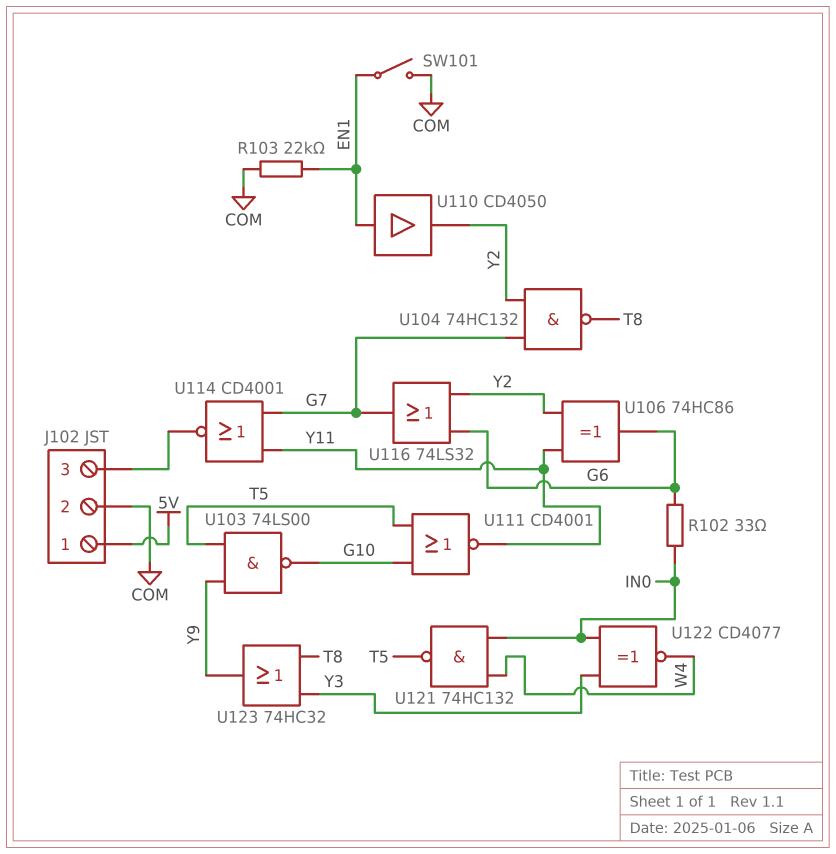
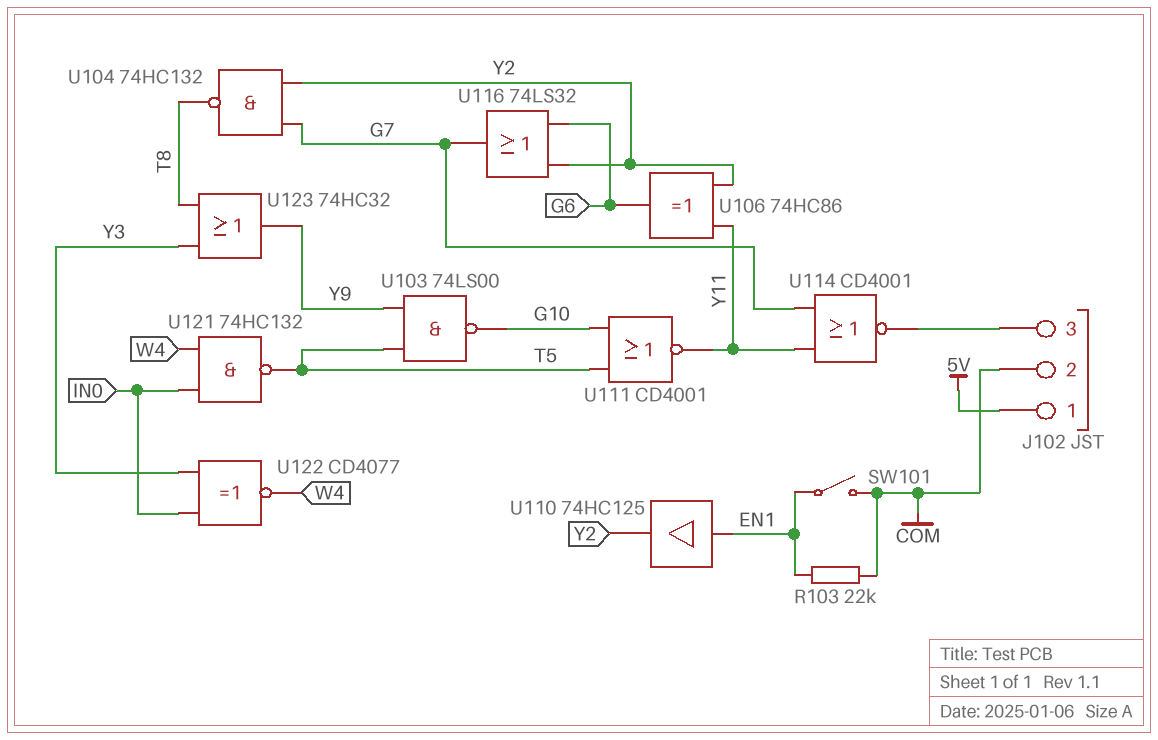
R102: 33 (G6, IN0) -> none
U110: buffer CD4050 (in EN1, out Y2) -> buffer 74HC125 (in EN1, out Y2)

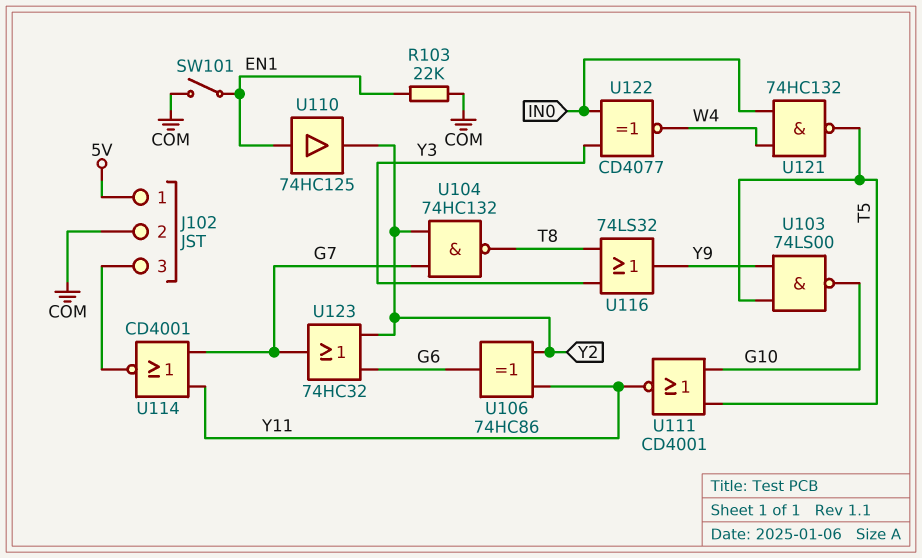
U116: OR 74LS32 (in G6, in Y2, out G7) -> OR 74LS32 (in T8, in Y3, out Y9)
U123: OR 74HC32 (in T8, in Y3, out Y9) -> OR 74HC32 (in G6, in Y2, out G7)

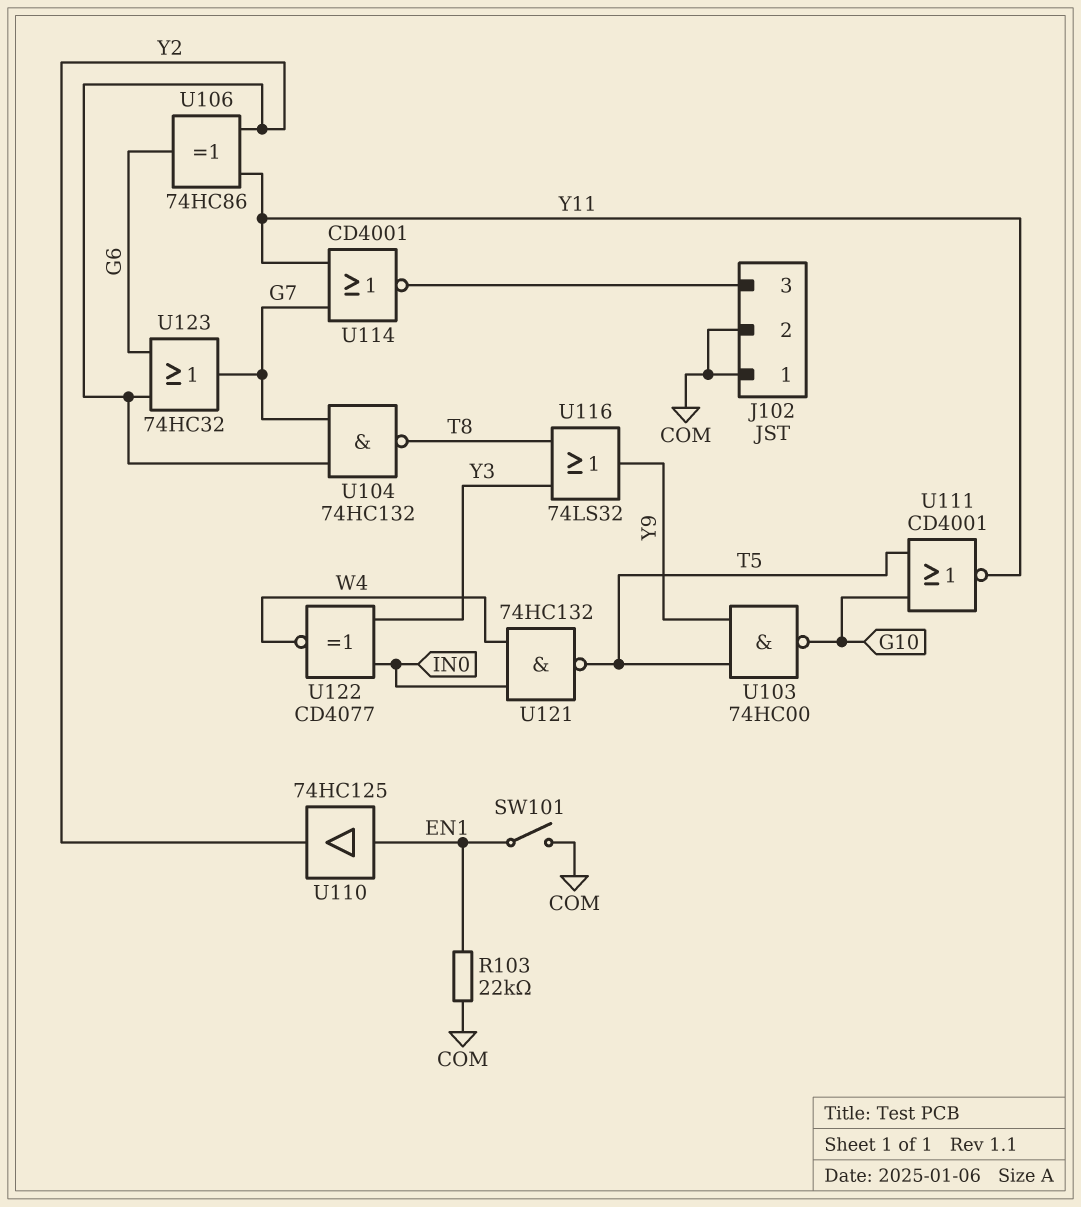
J102 pin 1: 5V -> COM
U103: NAND 74LS00 (in T5, in Y9, out G10) -> NAND 74HC00 (in T5, in Y9, out G10)

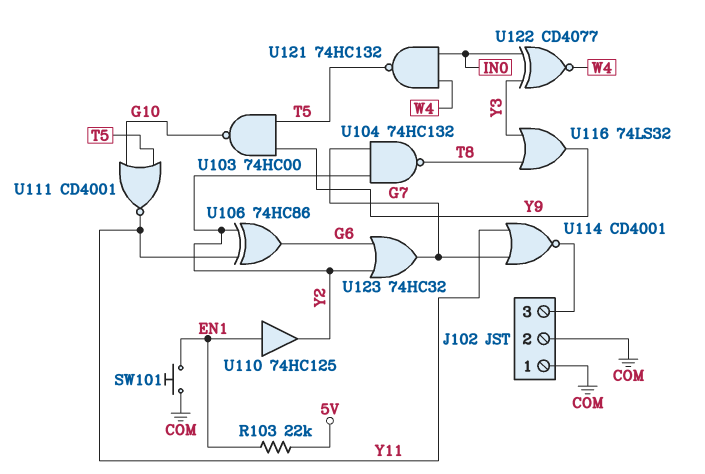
R103: 22k (COM, EN1) -> 22k (5V, EN1)
SW101: switch (COM, EN1) -> button (COM, EN1)

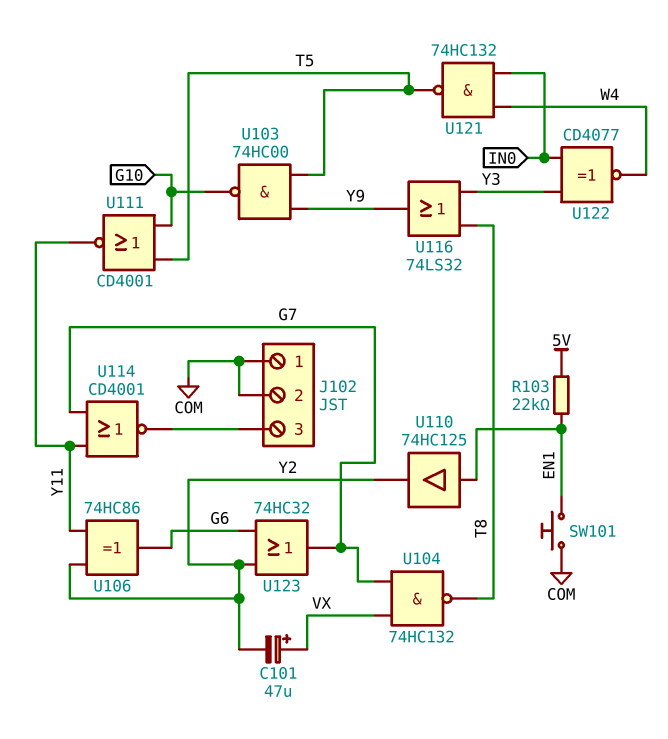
C101: none -> 47uF (plus VX, minus Y2)
U104: NAND 74HC132 (in G7, in Y2, out T8) -> NAND 74HC132 (in G7, in VX, out T8)

